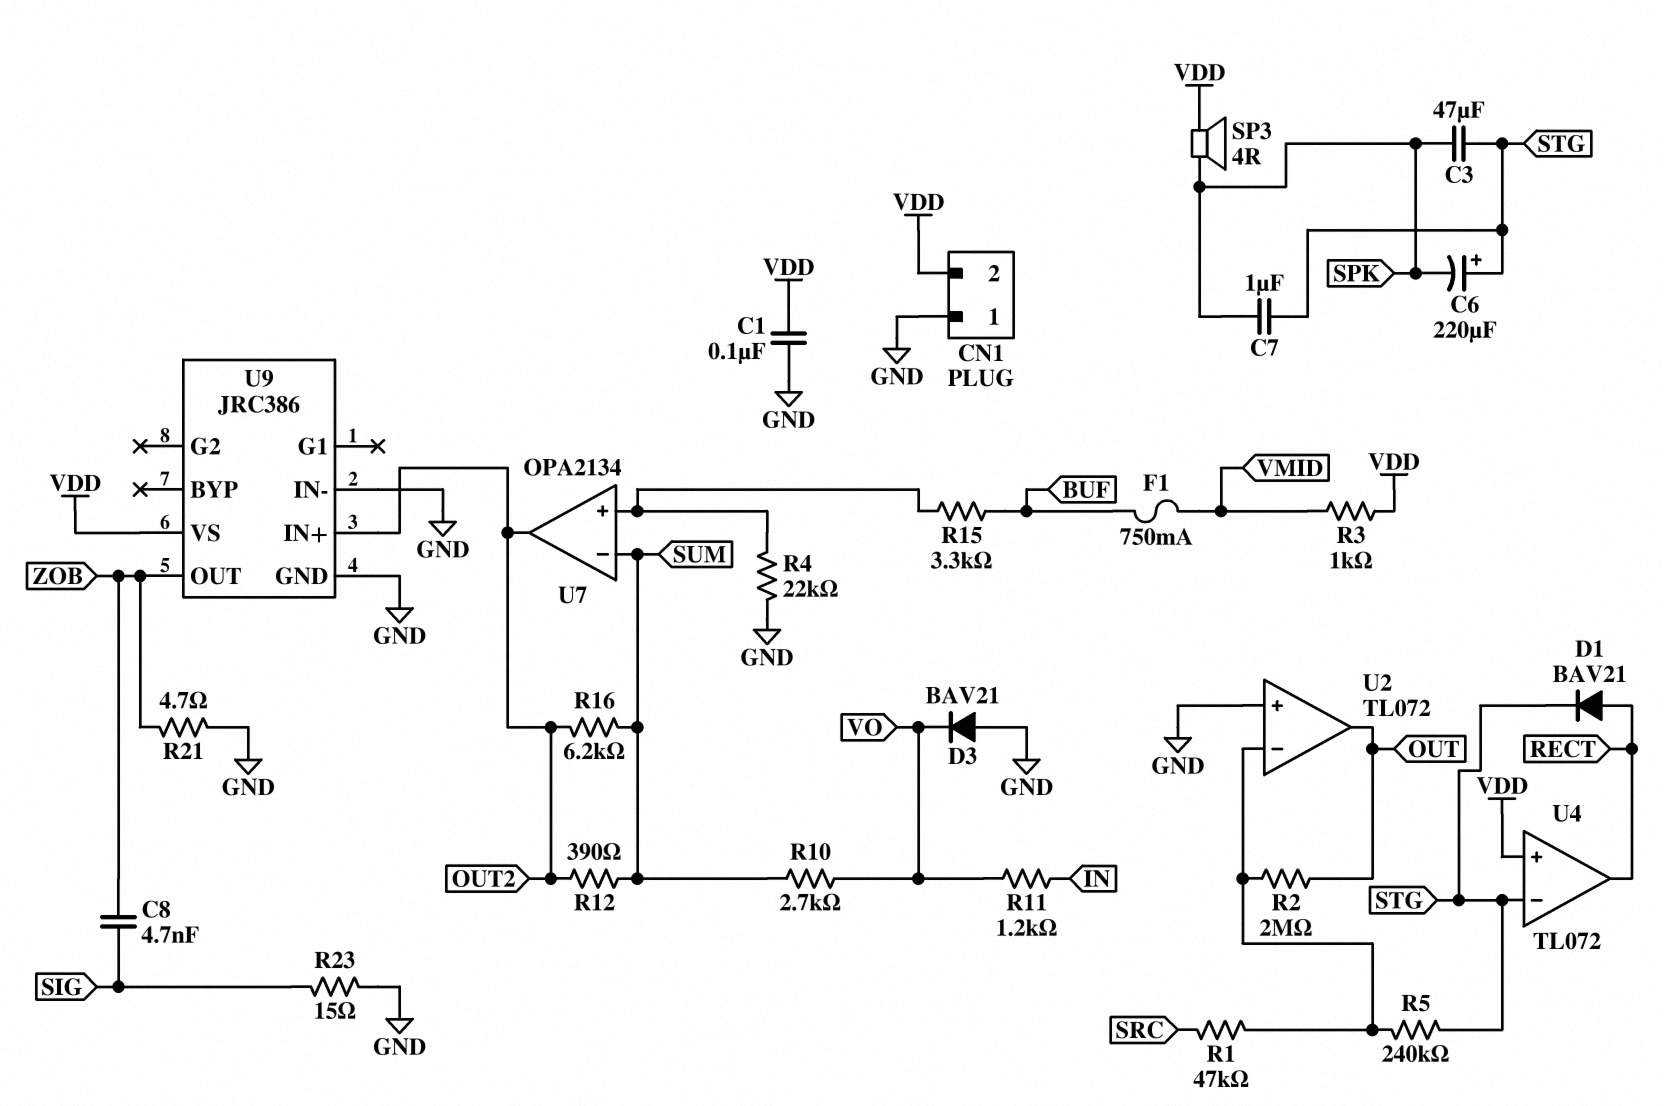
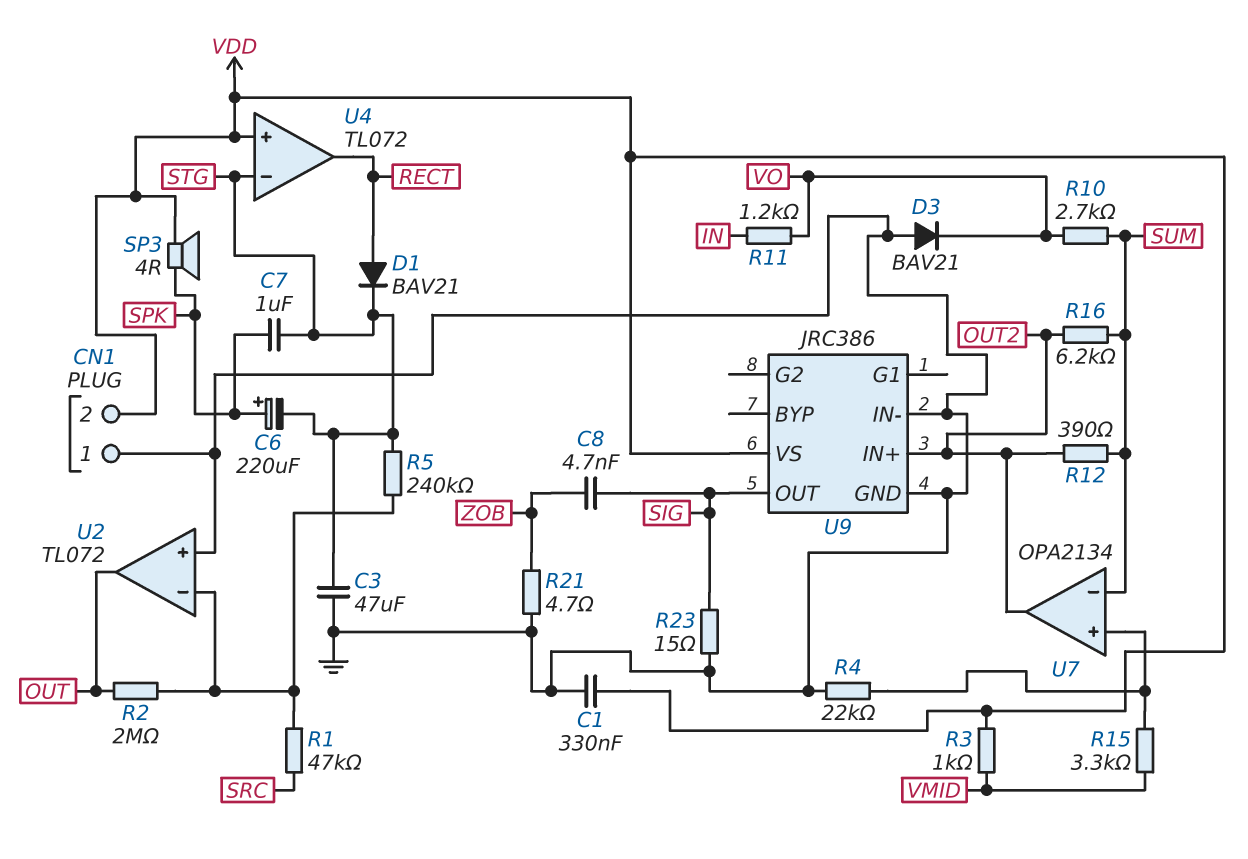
C1: 100nF (GND, VDD) -> 330nF (GND, VDD)
C3: 47uF (SPK, STG) -> 47uF (GND, STG)
C6: 220uF (plus STG, minus SPK) -> 220uF (plus SPK, minus STG)
F1: 750mA (BUF, VMID) -> none
R15: 3.3k (BUF, U7/in+) -> 3.3k (U7/in+, VMID)
U9 pin OUT: ZOB -> SIG

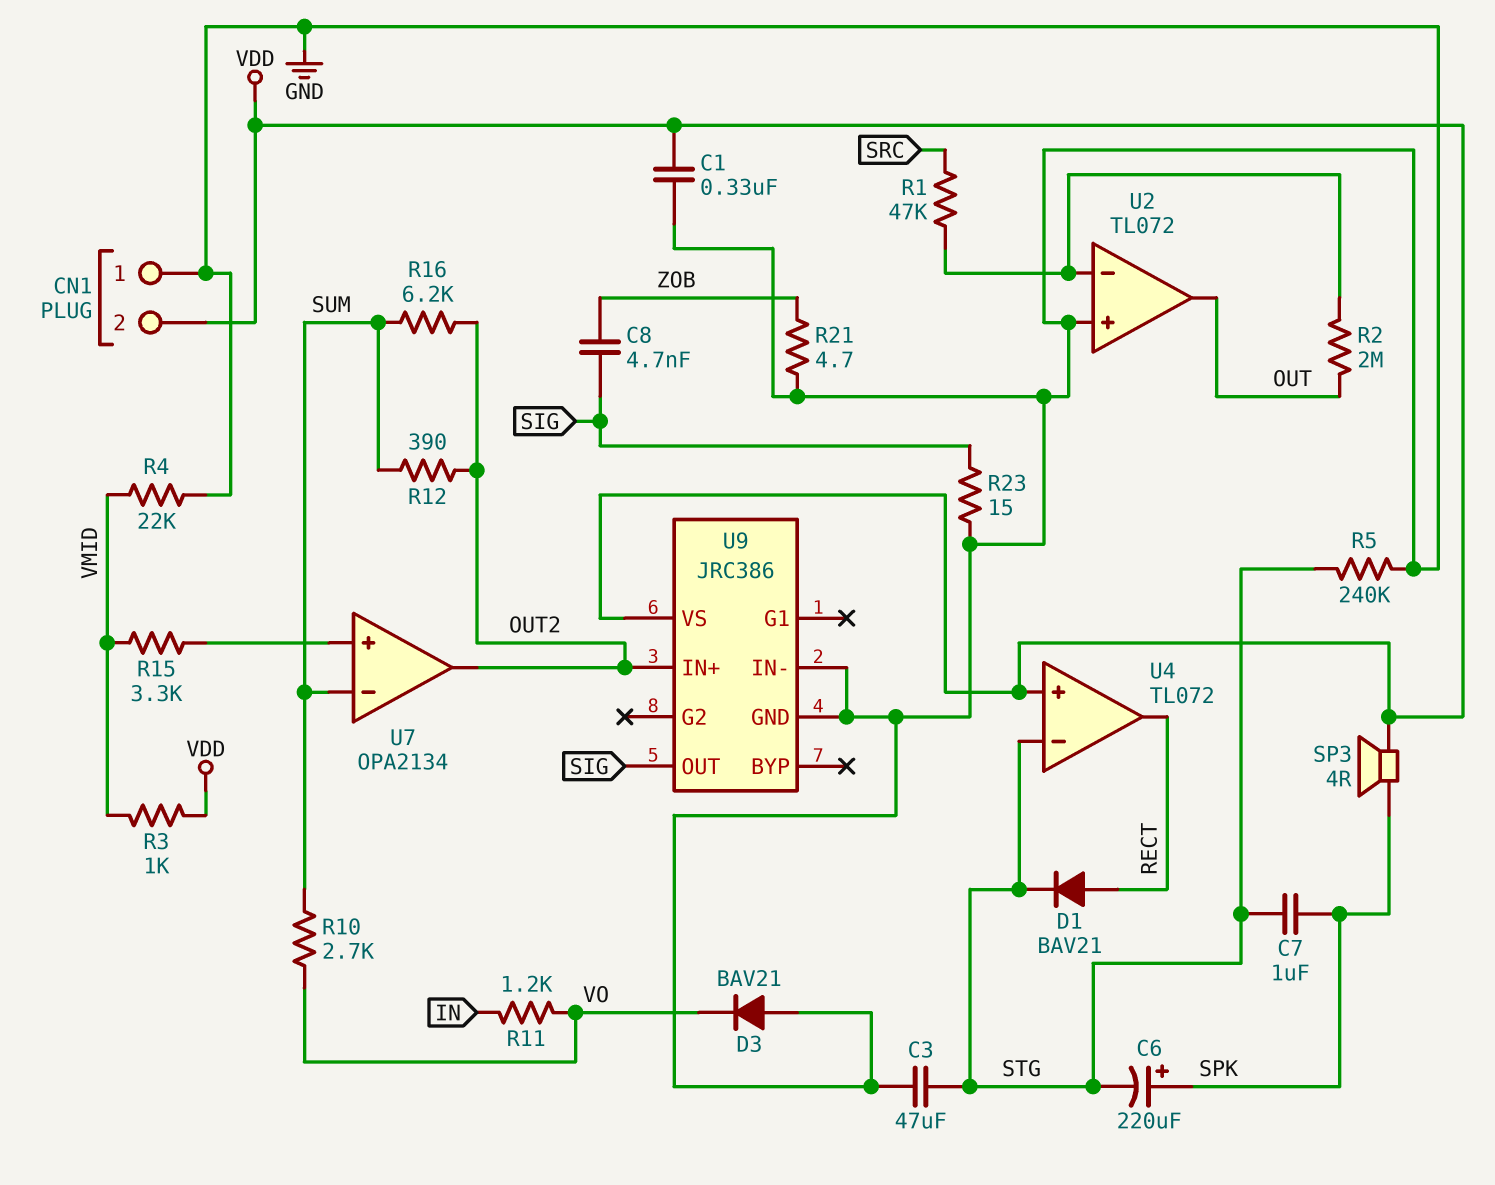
R4: 22k (GND, U7/in+) -> 22k (GND, VMID)
R5: 240k (STG, U2/in-) -> 240k (GND, STG)

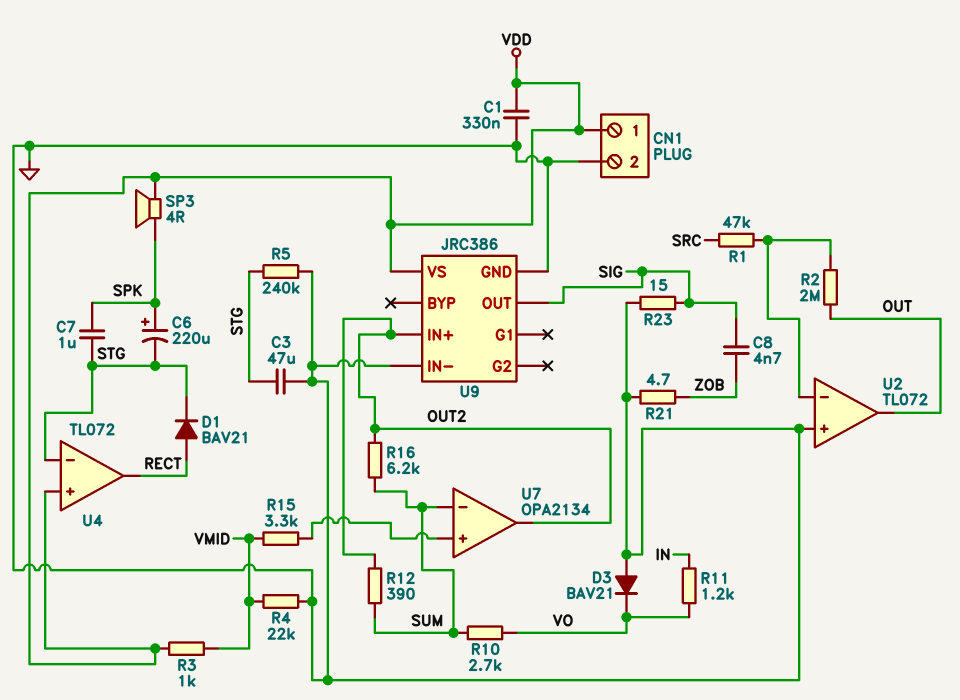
CN1 pin 1: GND -> VDD
CN1 pin 2: VDD -> GND

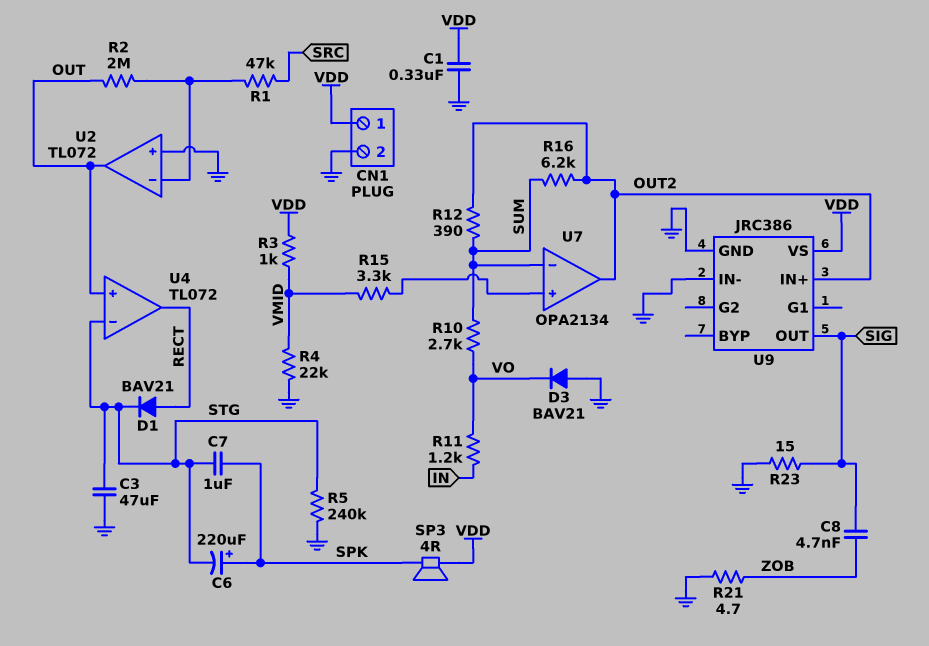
U4 pin in+: VDD -> OUT

